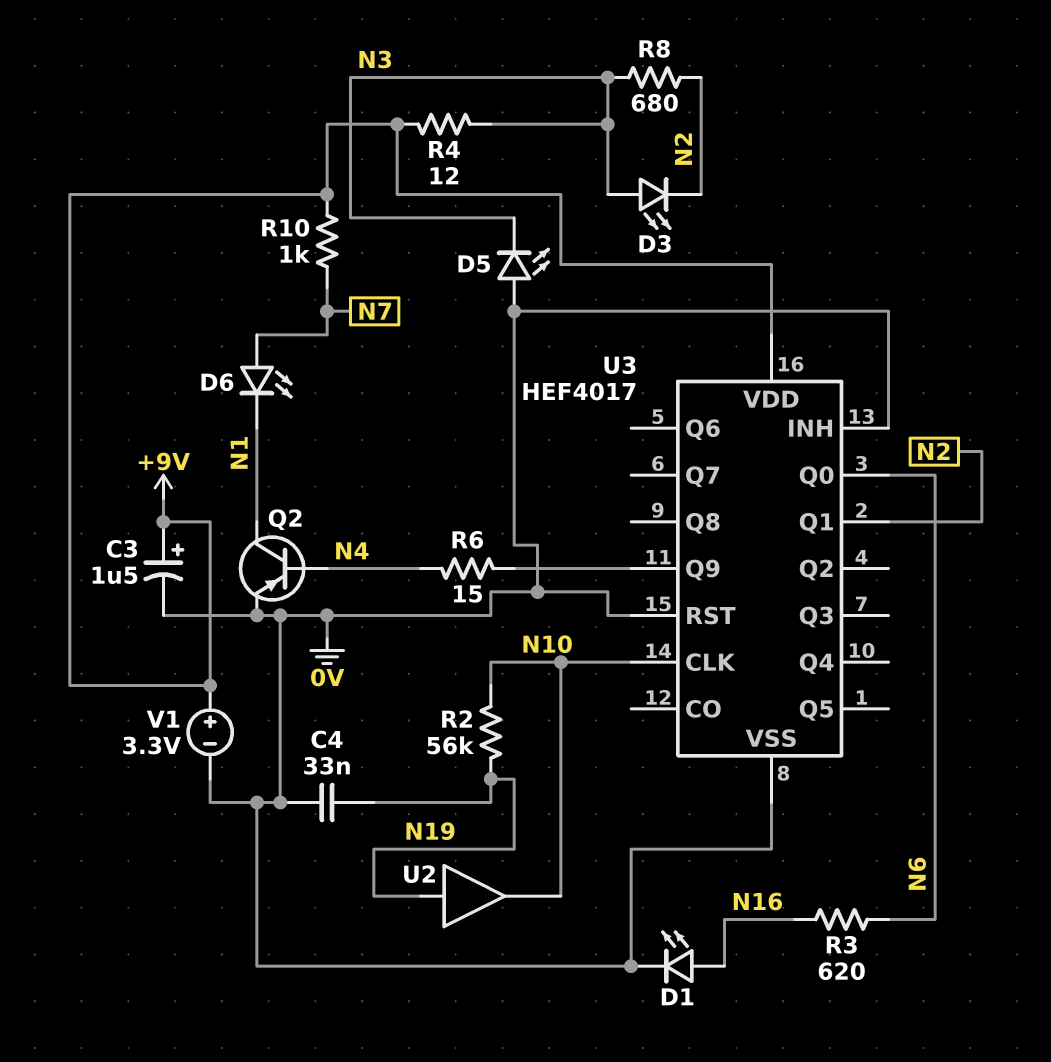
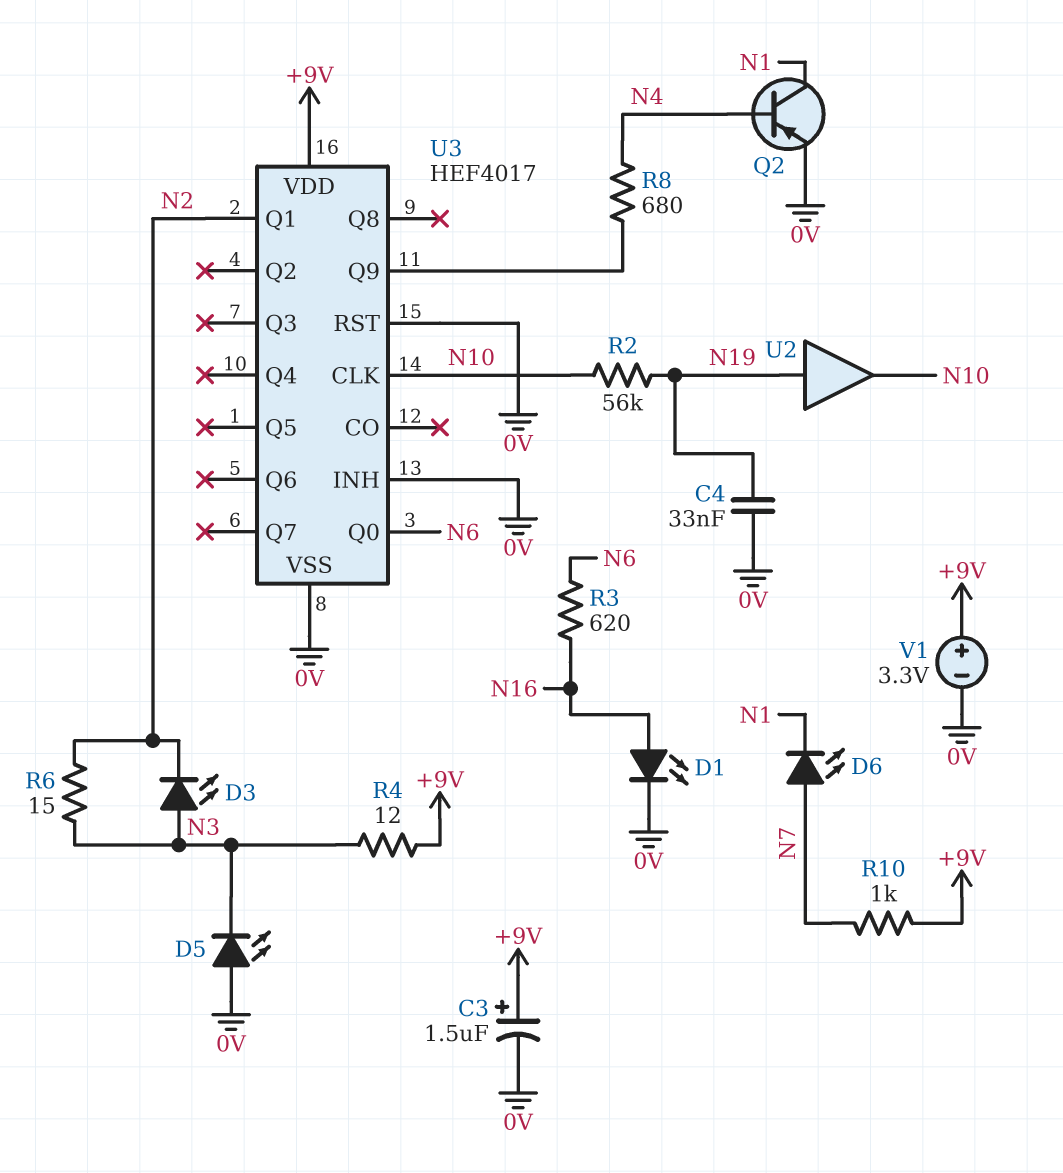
R6: 15 (N4, U3/Q9) -> 15 (N2, N3)
R8: 680 (N2, N3) -> 680 (N4, U3/Q9)

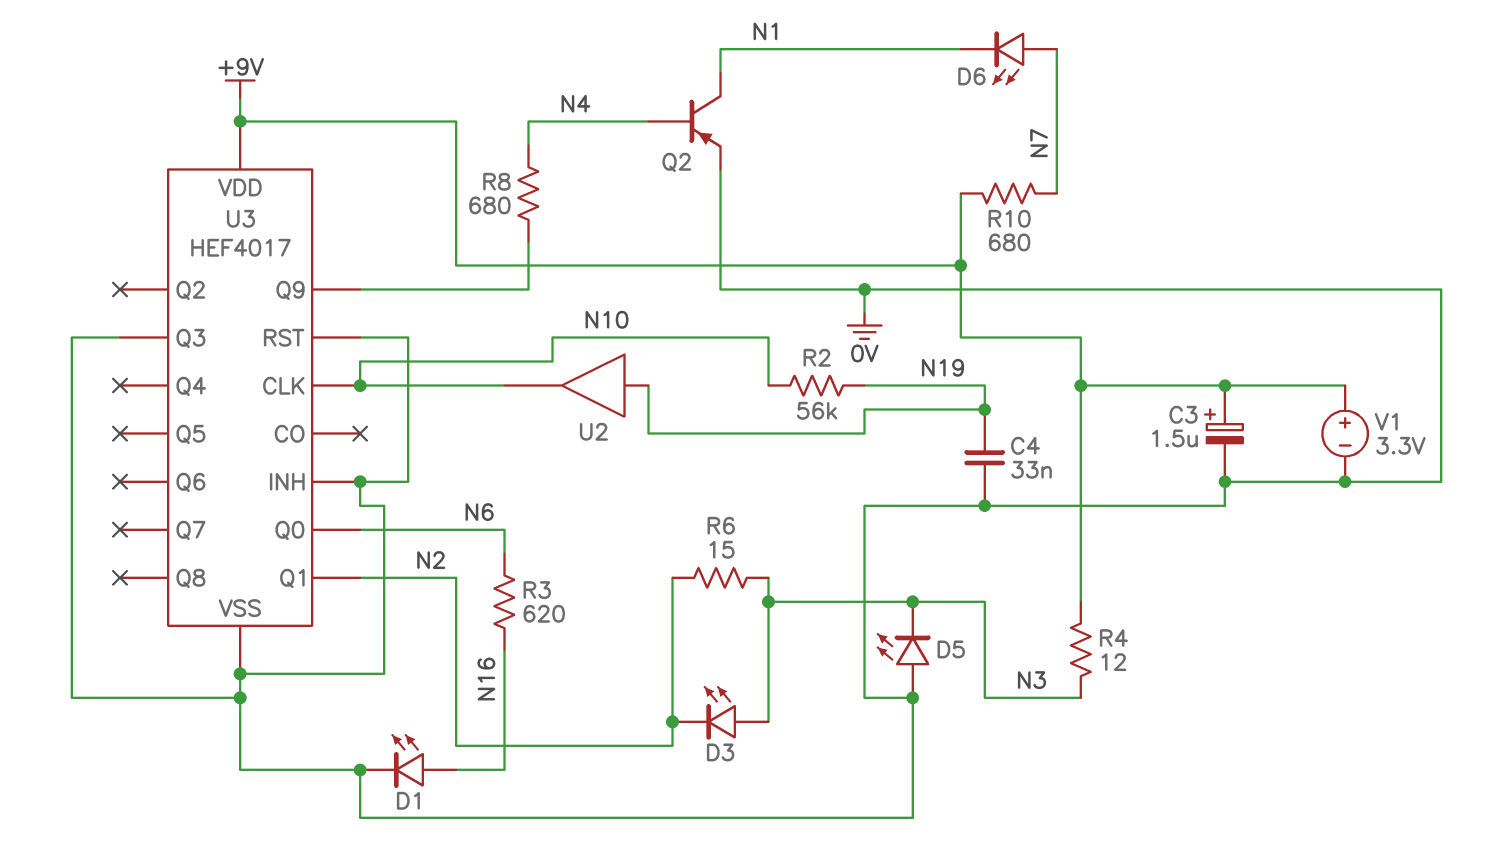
R10: 1k (+9V, N7) -> 680 (+9V, N7)
U3 pin Q3: none -> 0V

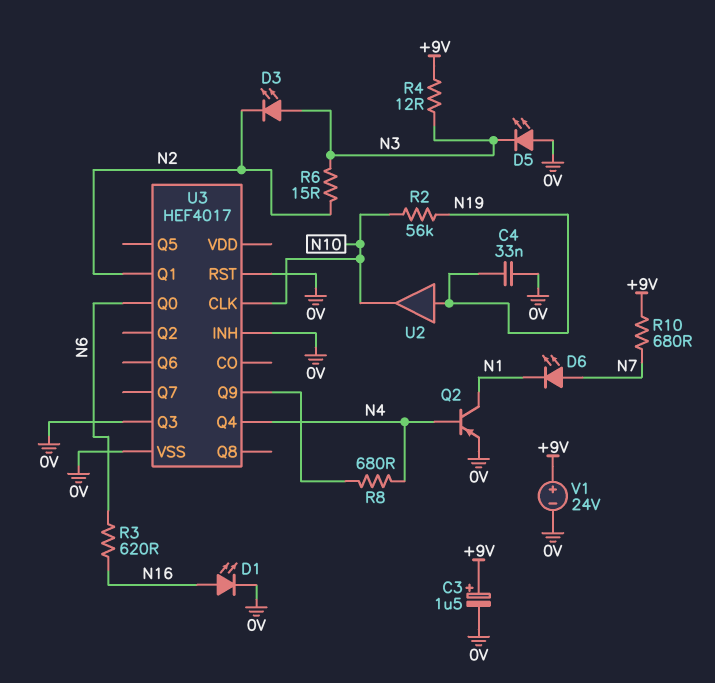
U3 pin Q4: none -> N4
U3 pin VDD: +9V -> none
V1: 3.3V (plus +9V, minus 0V) -> 24V (plus +9V, minus 0V)

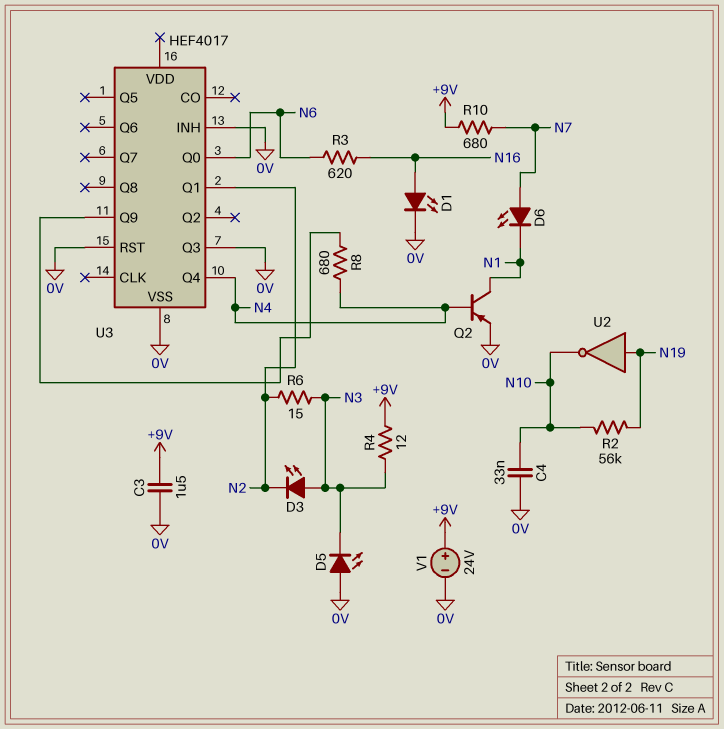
C3: 1.5uF (plus +9V, minus 0V) -> 1.5uF (+9V, 0V)
C4: 33nF (0V, N19) -> 33nF (0V, N10)
U2: buffer (in N19, out N10) -> NOT (in N19, out N10)
U3 pin CLK: N10 -> none

